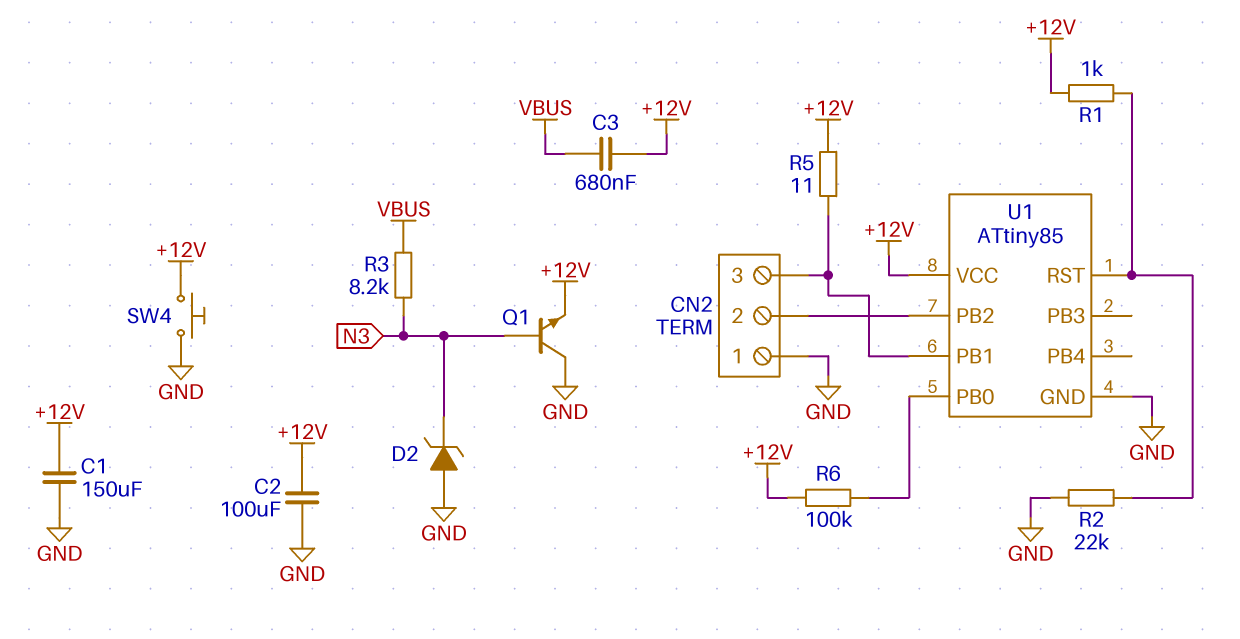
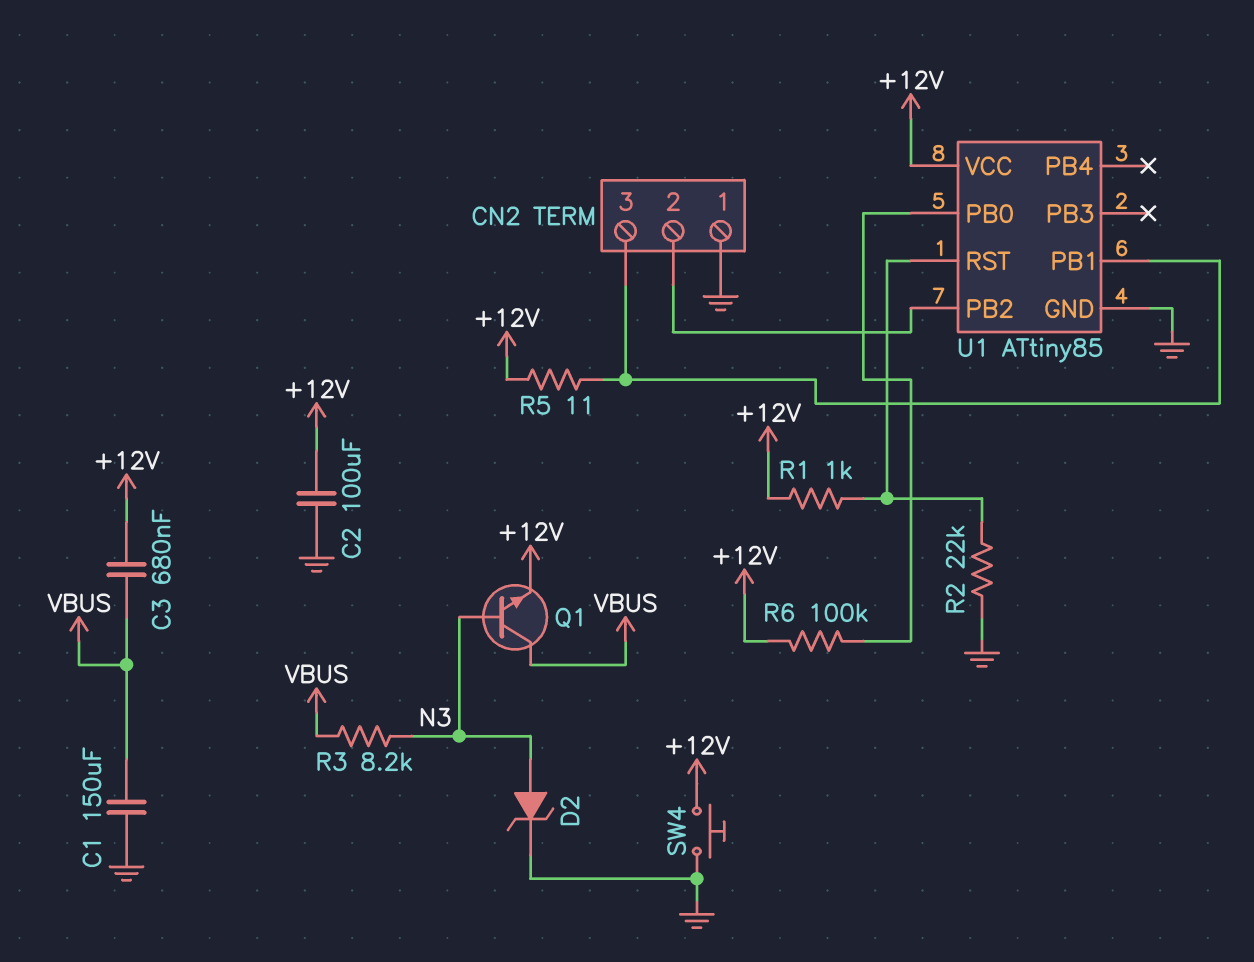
C1: 150uF (+12V, GND) -> 150uF (GND, VBUS)
D2: zener (A GND, K N3) -> zener (A N3, K GND)
Q1: NPN (B N3, C GND, E +12V) -> NPN (B N3, C VBUS, E +12V)

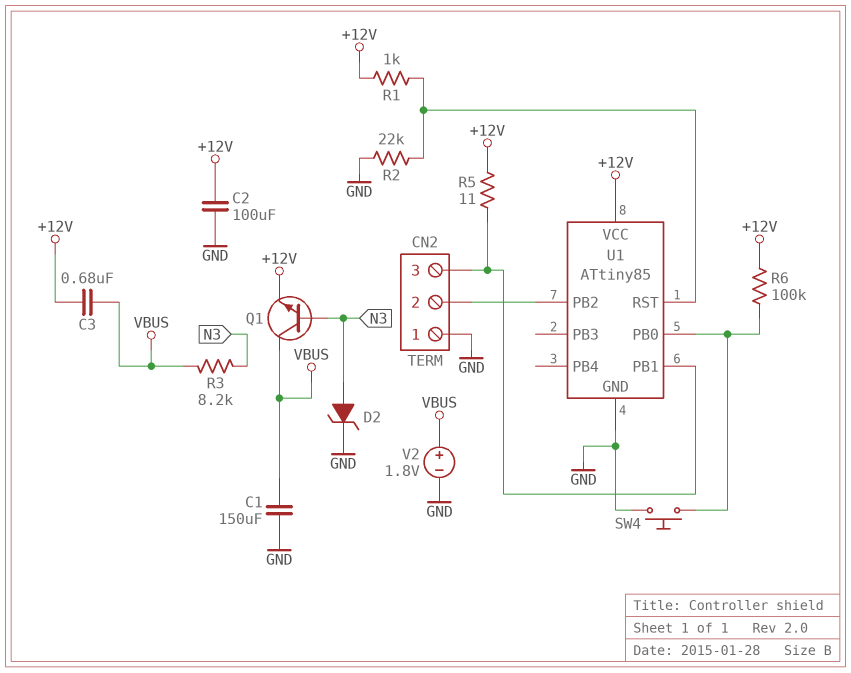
SW4: button (+12V, GND) -> button (GND, U1/PB0)
V2: none -> 1.8V (plus VBUS, minus GND)

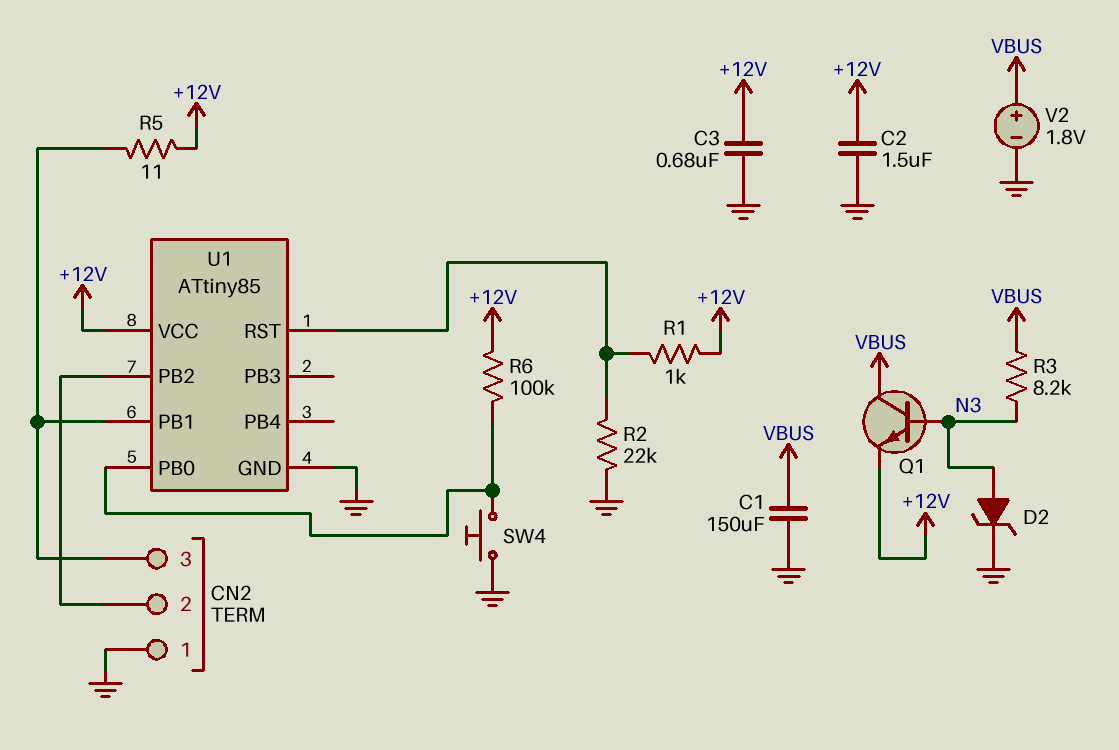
C2: 100uF (+12V, GND) -> 1.5uF (+12V, GND)
C3: 680nF (+12V, VBUS) -> 680nF (+12V, GND)

